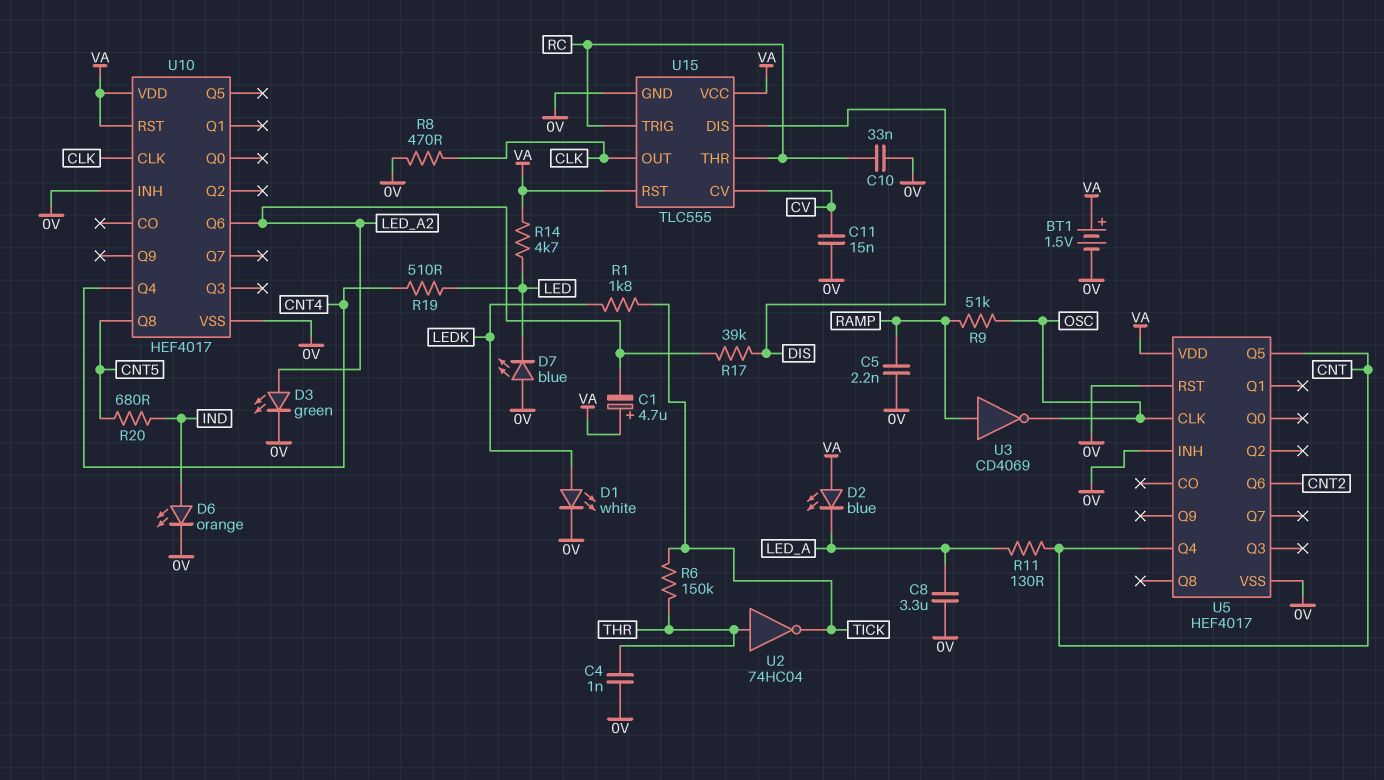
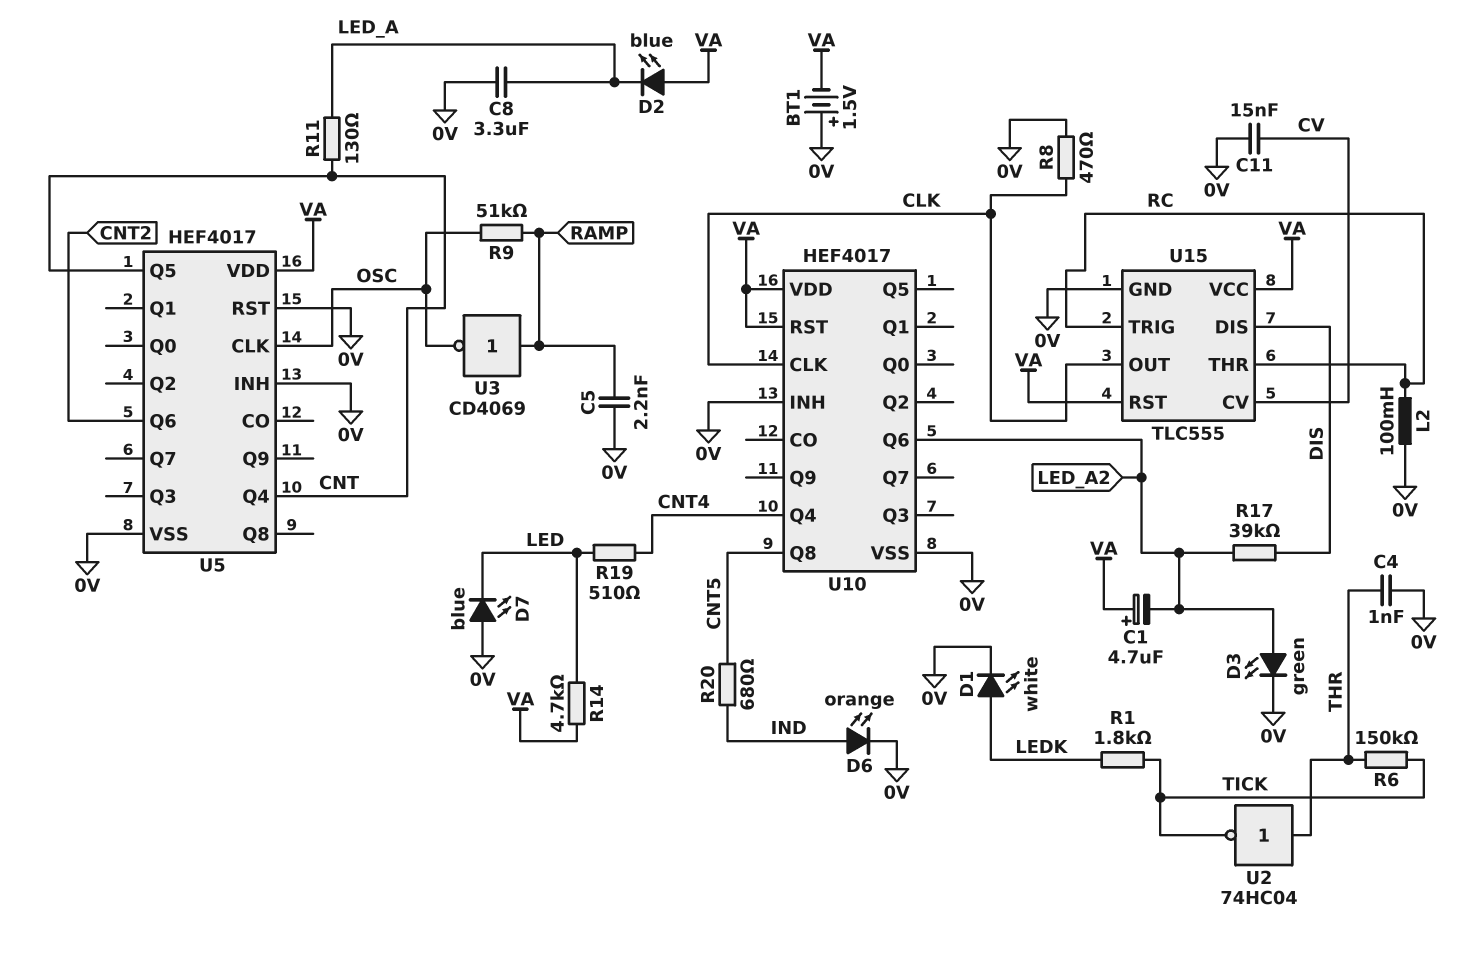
BT1: 1.5V (plus VA, minus 0V) -> 1.5V (plus 0V, minus VA)
C10: 33nF (0V, RC) -> none
L2: none -> 100mH (0V, RC)

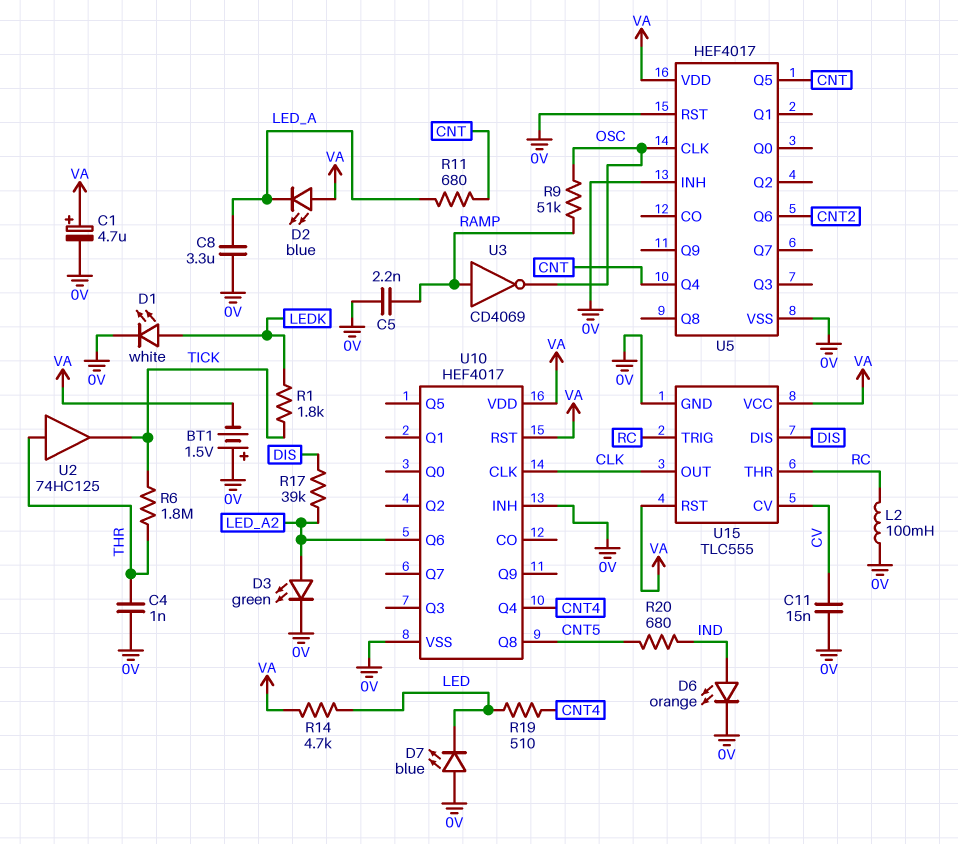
C1: 4.7uF (plus VA, minus LED_A2) -> 4.7uF (plus VA, minus 0V)
R6: 150k (THR, TICK) -> 1.8M (THR, TICK)
R8: 470 (0V, CLK) -> none
R11: 130 (CNT, LED_A) -> 680 (CNT, LED_A)
U2: NOT 74HC04 (in THR, out TICK) -> buffer 74HC125 (in THR, out TICK)

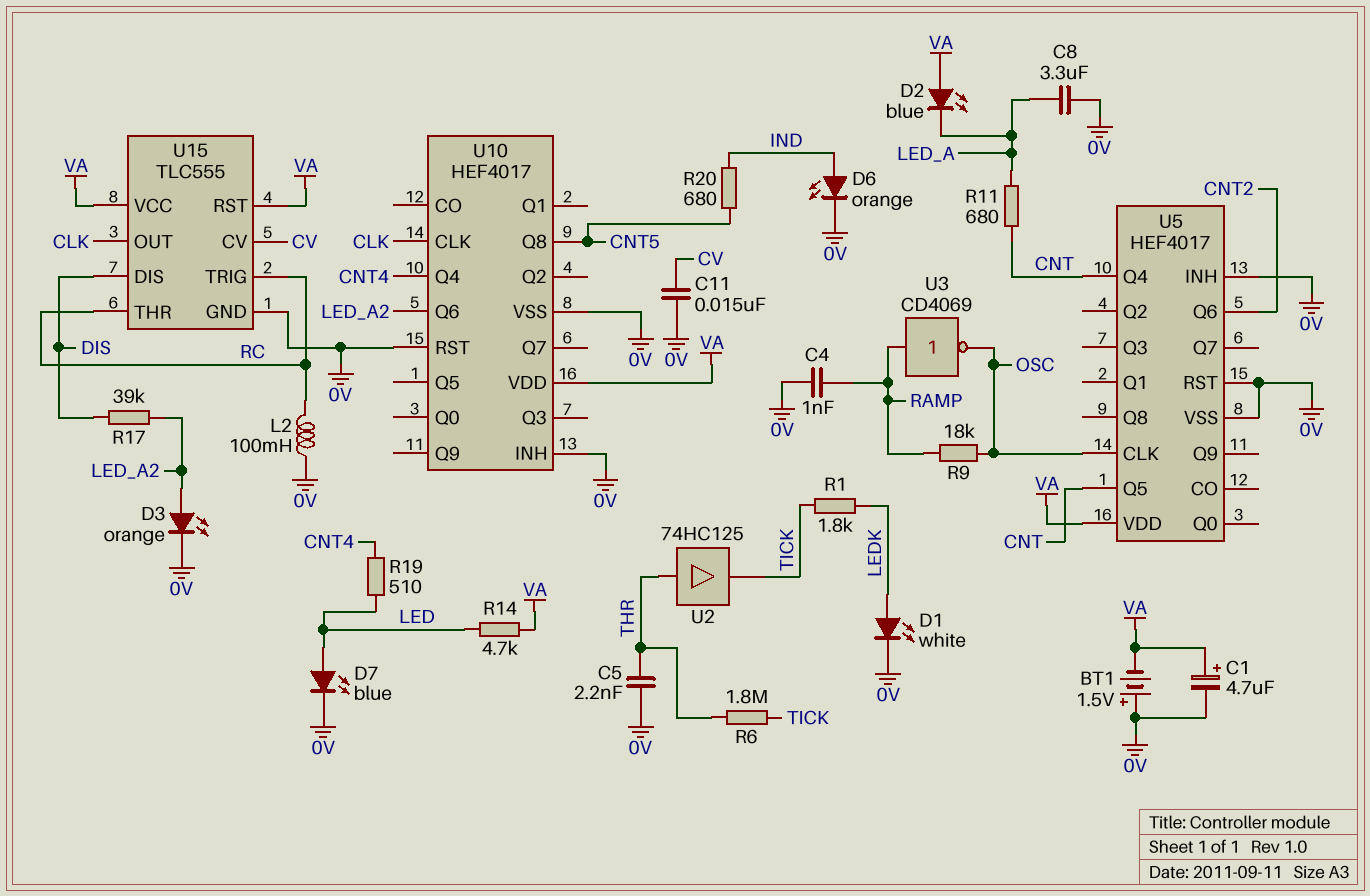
C4: 1nF (0V, THR) -> 1nF (0V, RAMP)
C5: 2.2nF (0V, RAMP) -> 2.2nF (0V, THR)
D3: LED green (A LED_A2, K 0V) -> LED orange (A LED_A2, K 0V)
D7: LED blue (A 0V, K LED) -> LED blue (A LED, K 0V)
R9: 51k (OSC, RAMP) -> 18k (OSC, RAMP)
U10 pin RST: VA -> 0V

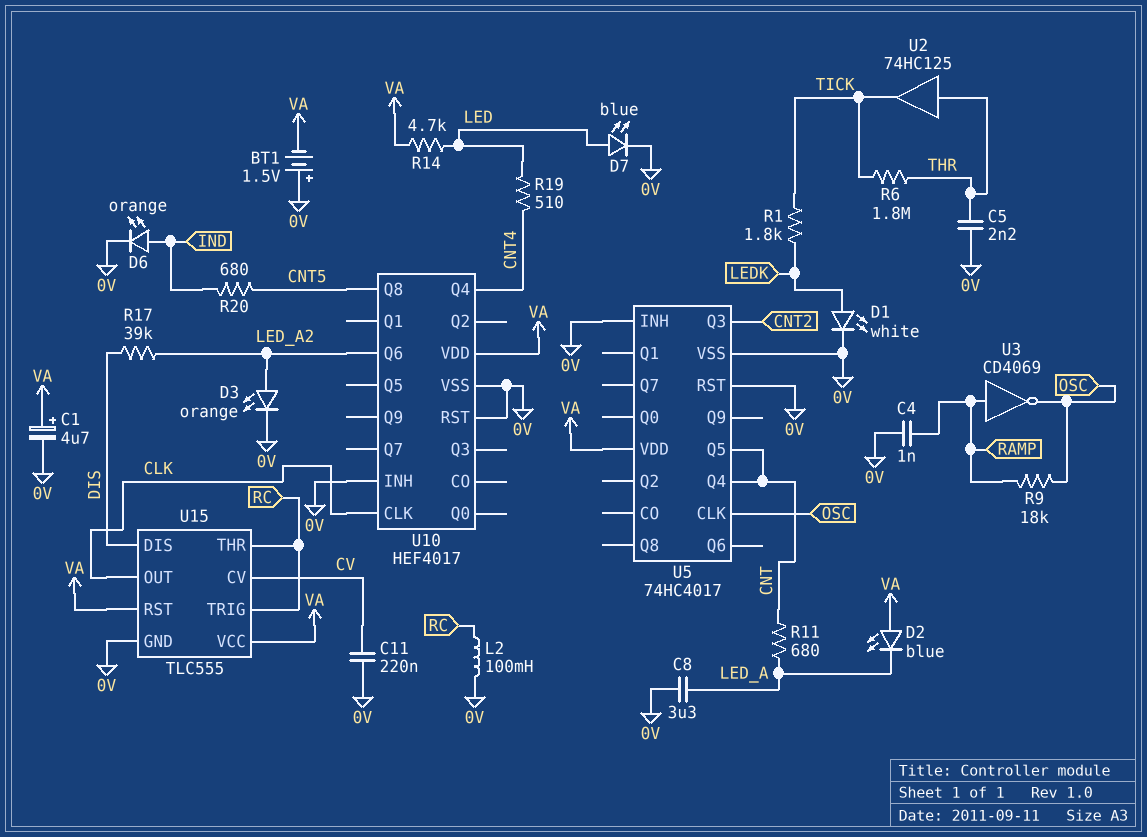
C11: 15nF (0V, CV) -> 220nF (0V, CV)
U5: HEF4017 -> 74HC4017
U5 pin Q3: none -> CNT2
U5 pin Q6: CNT2 -> none

